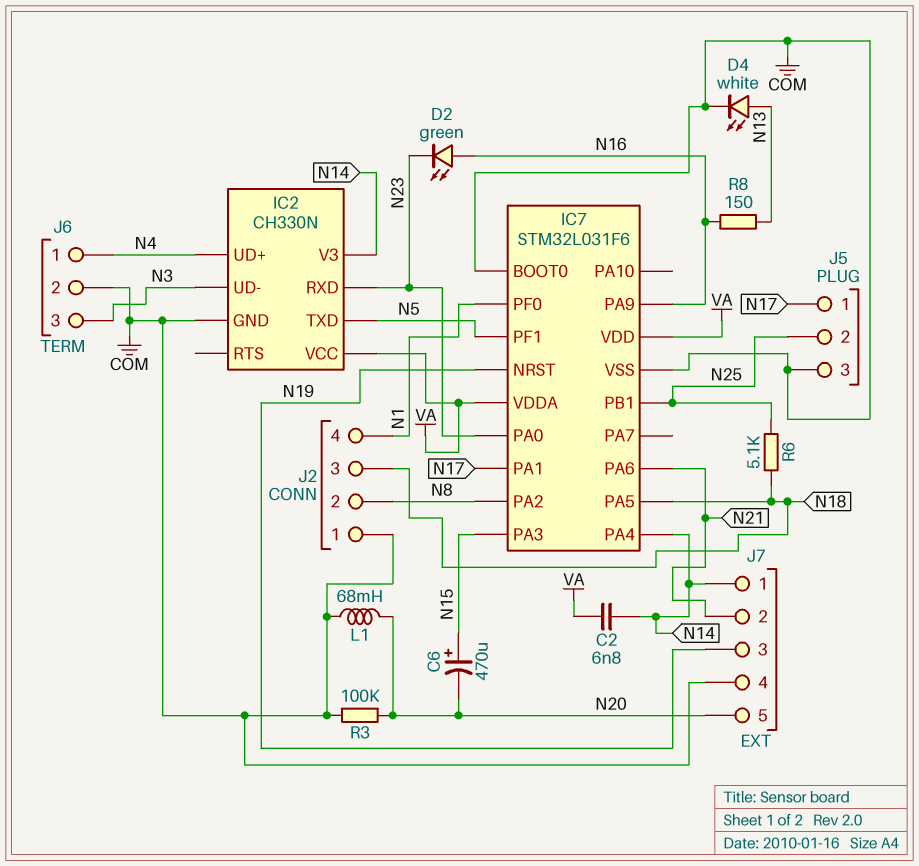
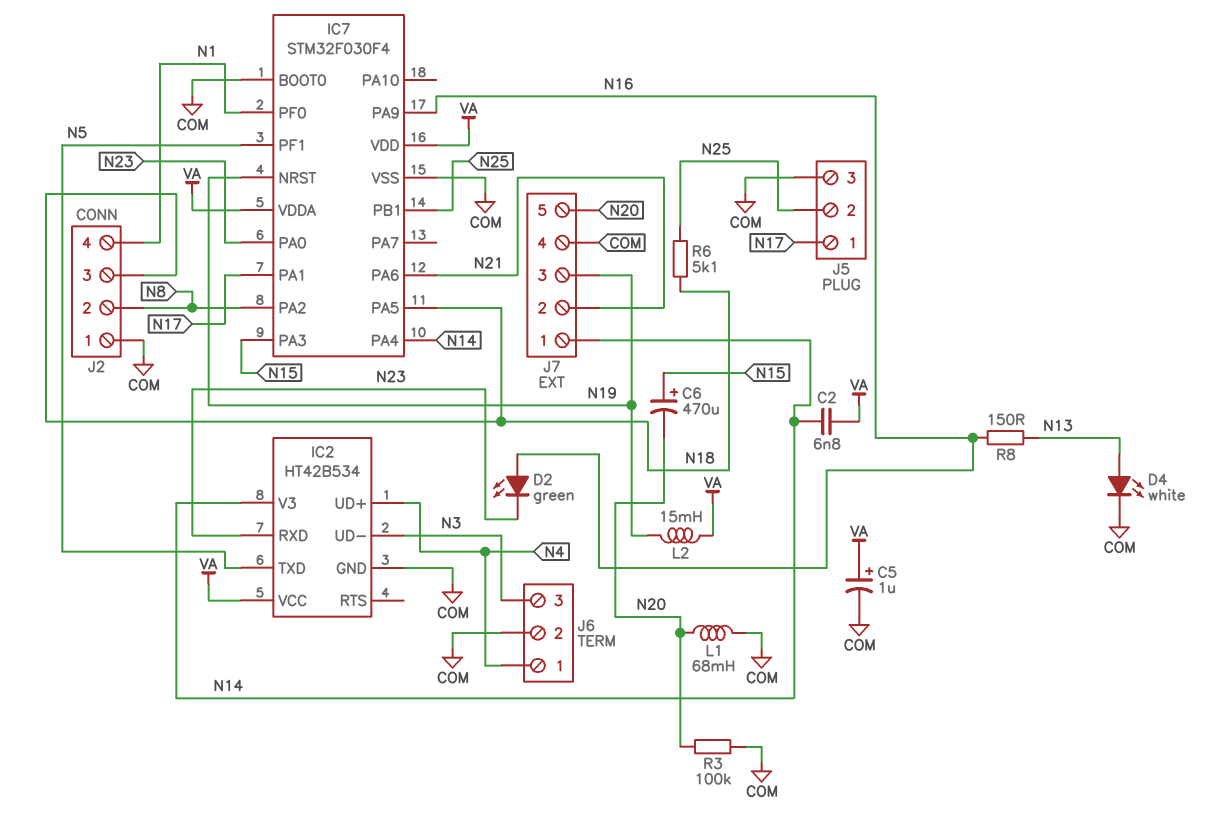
C5: none -> 1uF (plus VA, minus COM)
IC2: CH330N -> HT42B534
IC7: STM32L031F6 -> STM32F030F4
L2: none -> 15mH (N19, VA)

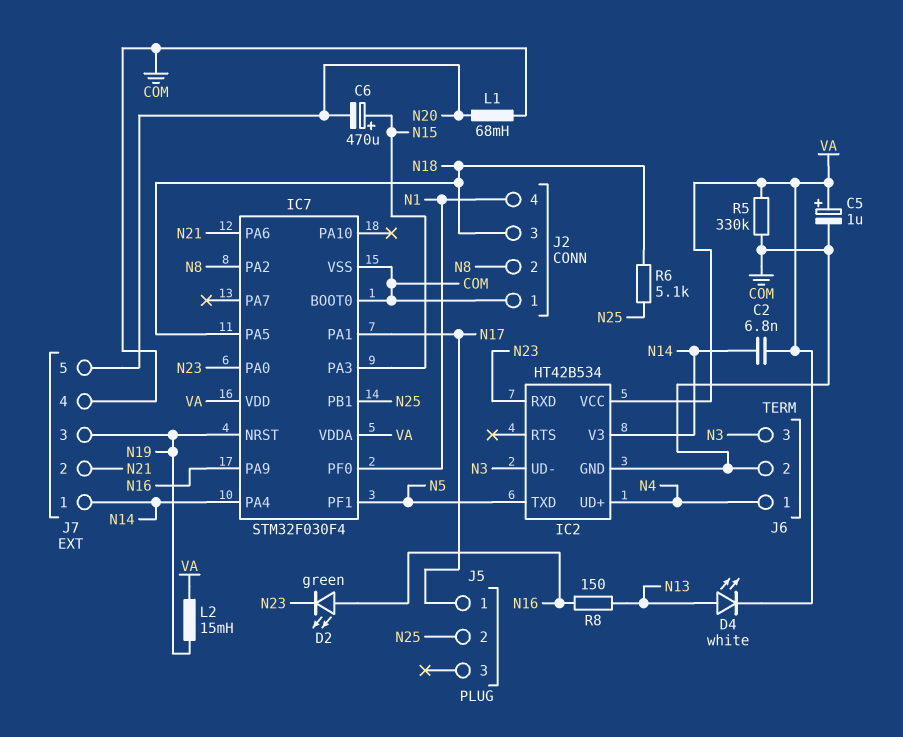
D4: LED white (A N13, K COM) -> LED white (A N13, K VA)
J5 pin 3: COM -> none
R3: 100k (COM, N20) -> none
R5: none -> 330k (COM, VA)

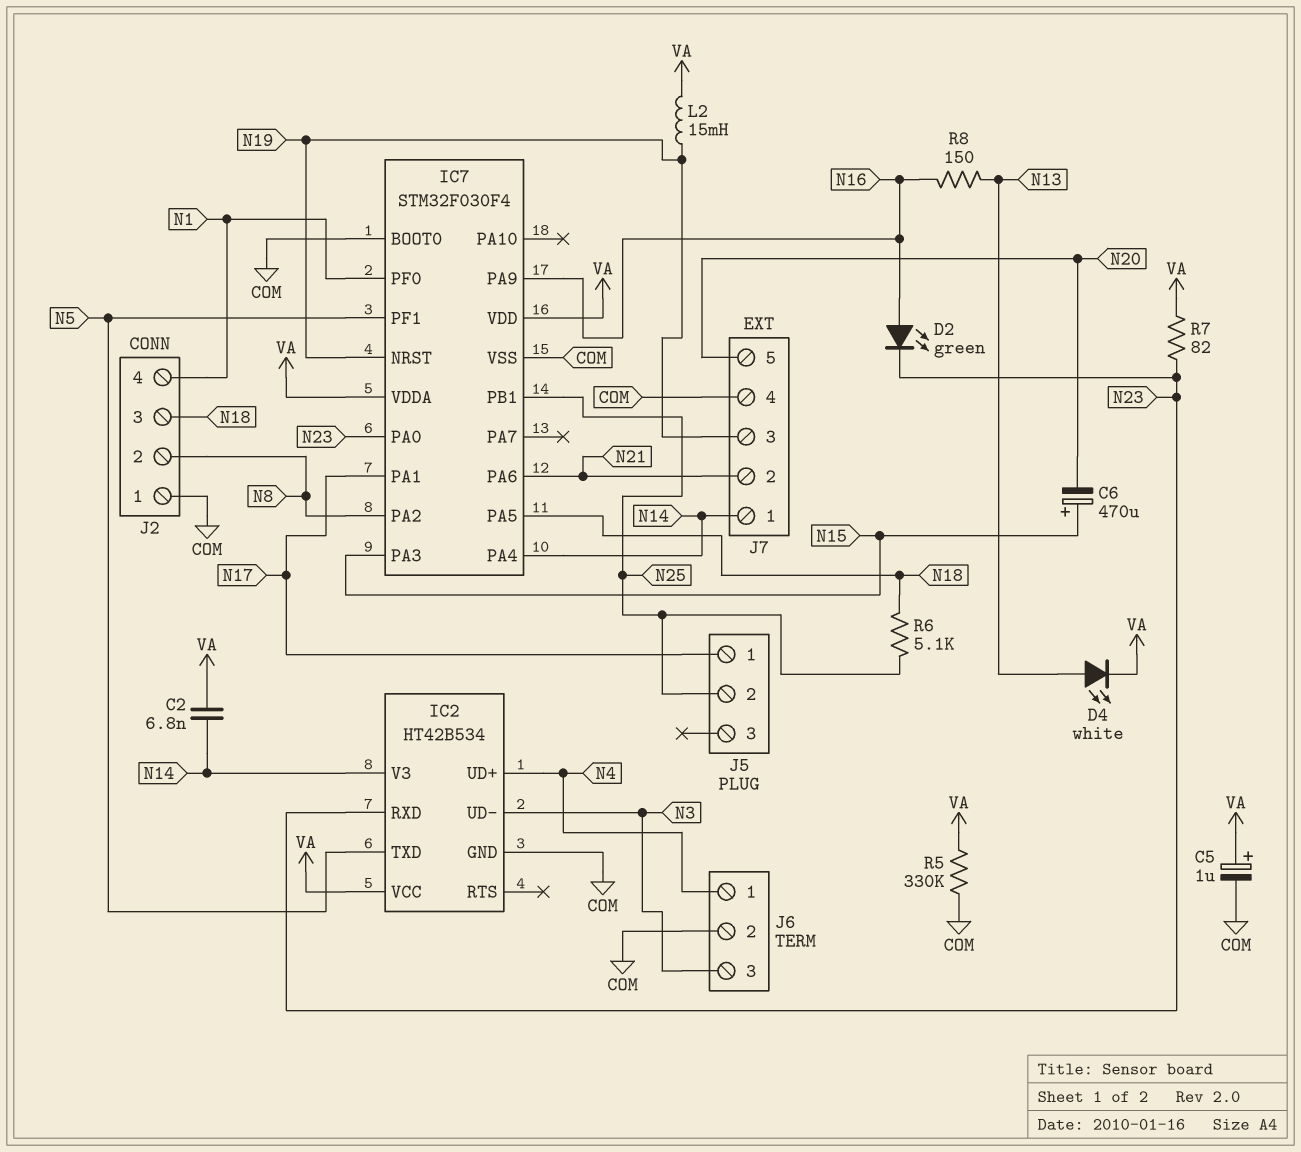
L1: 68mH (COM, N20) -> none
R7: none -> 82 (N23, VA)

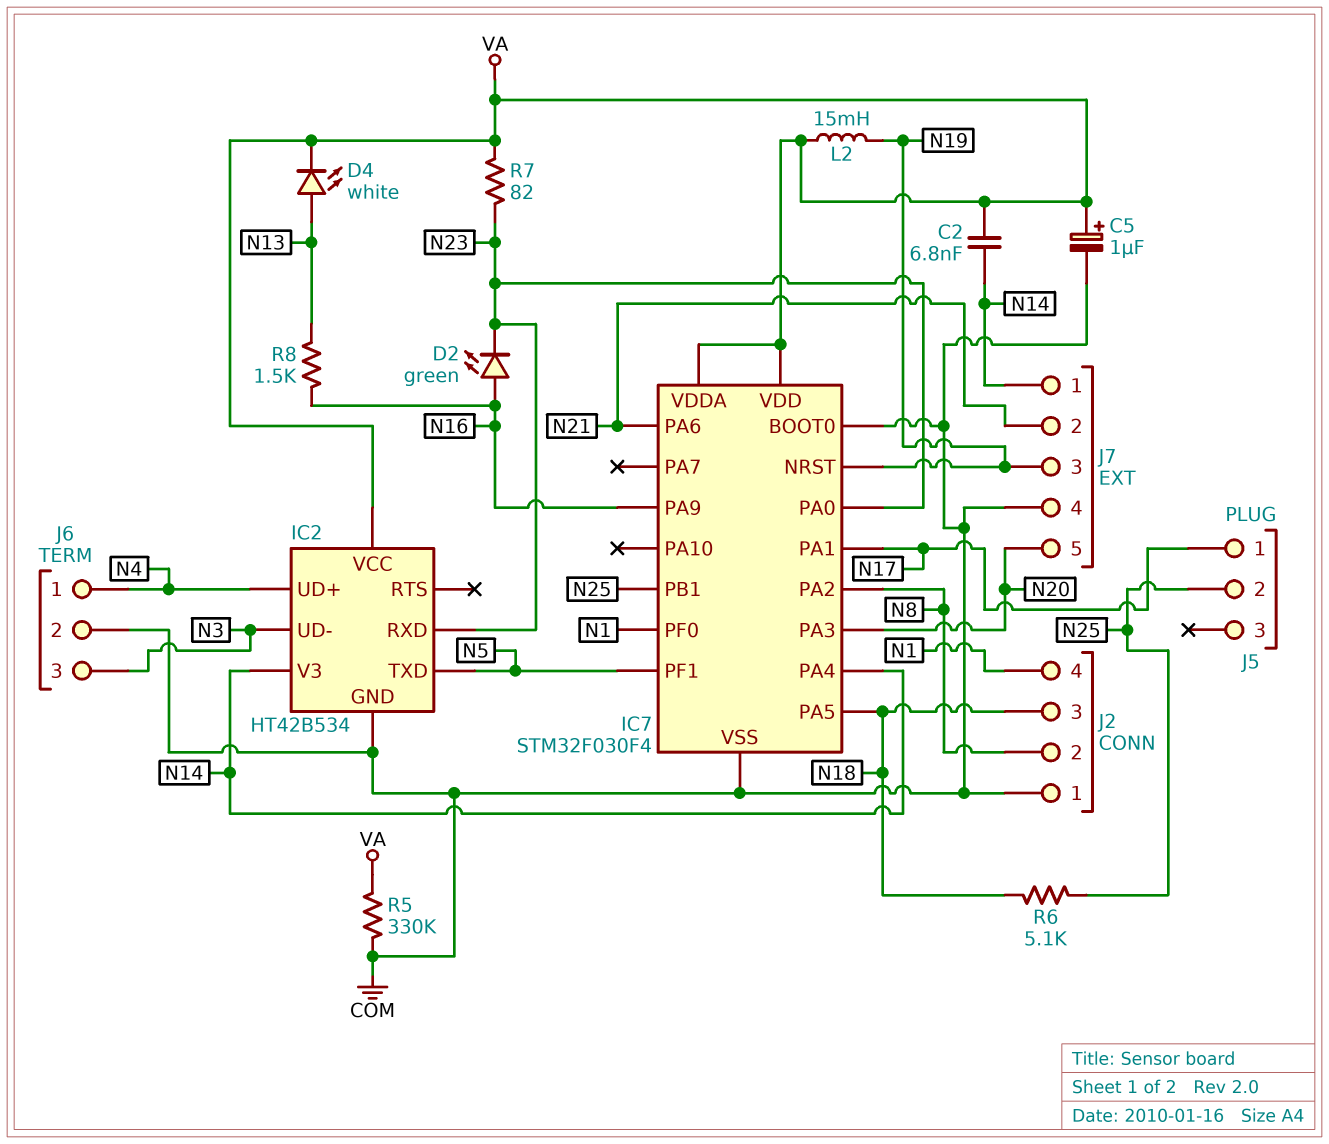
C6: 470uF (plus N15, minus N20) -> none
IC7 pin PA3: N15 -> N20
R8: 150 (N13, N16) -> 1.5k (N13, N16)

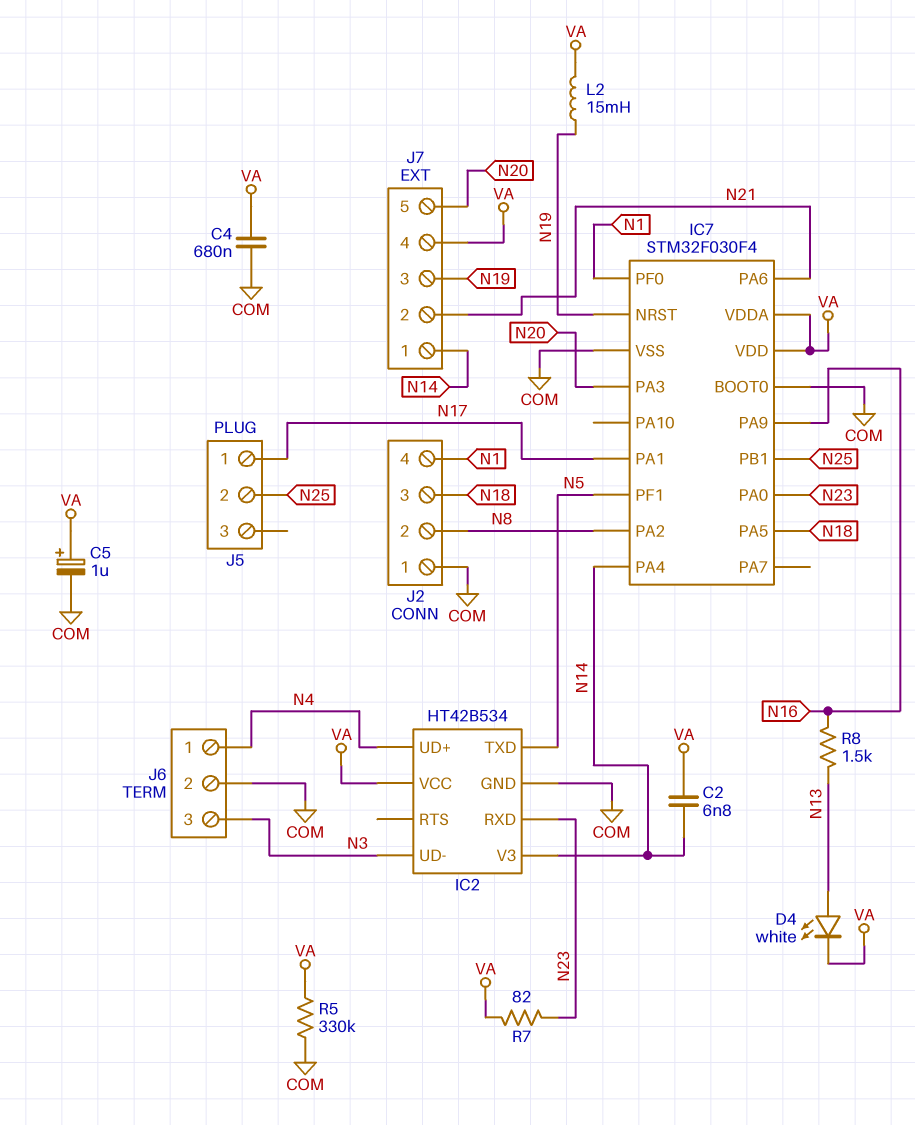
C4: none -> 680nF (COM, VA)
D2: LED green (A N16, K N23) -> none
J7 pin 4: COM -> VA
R6: 5.1k (N18, N25) -> none

